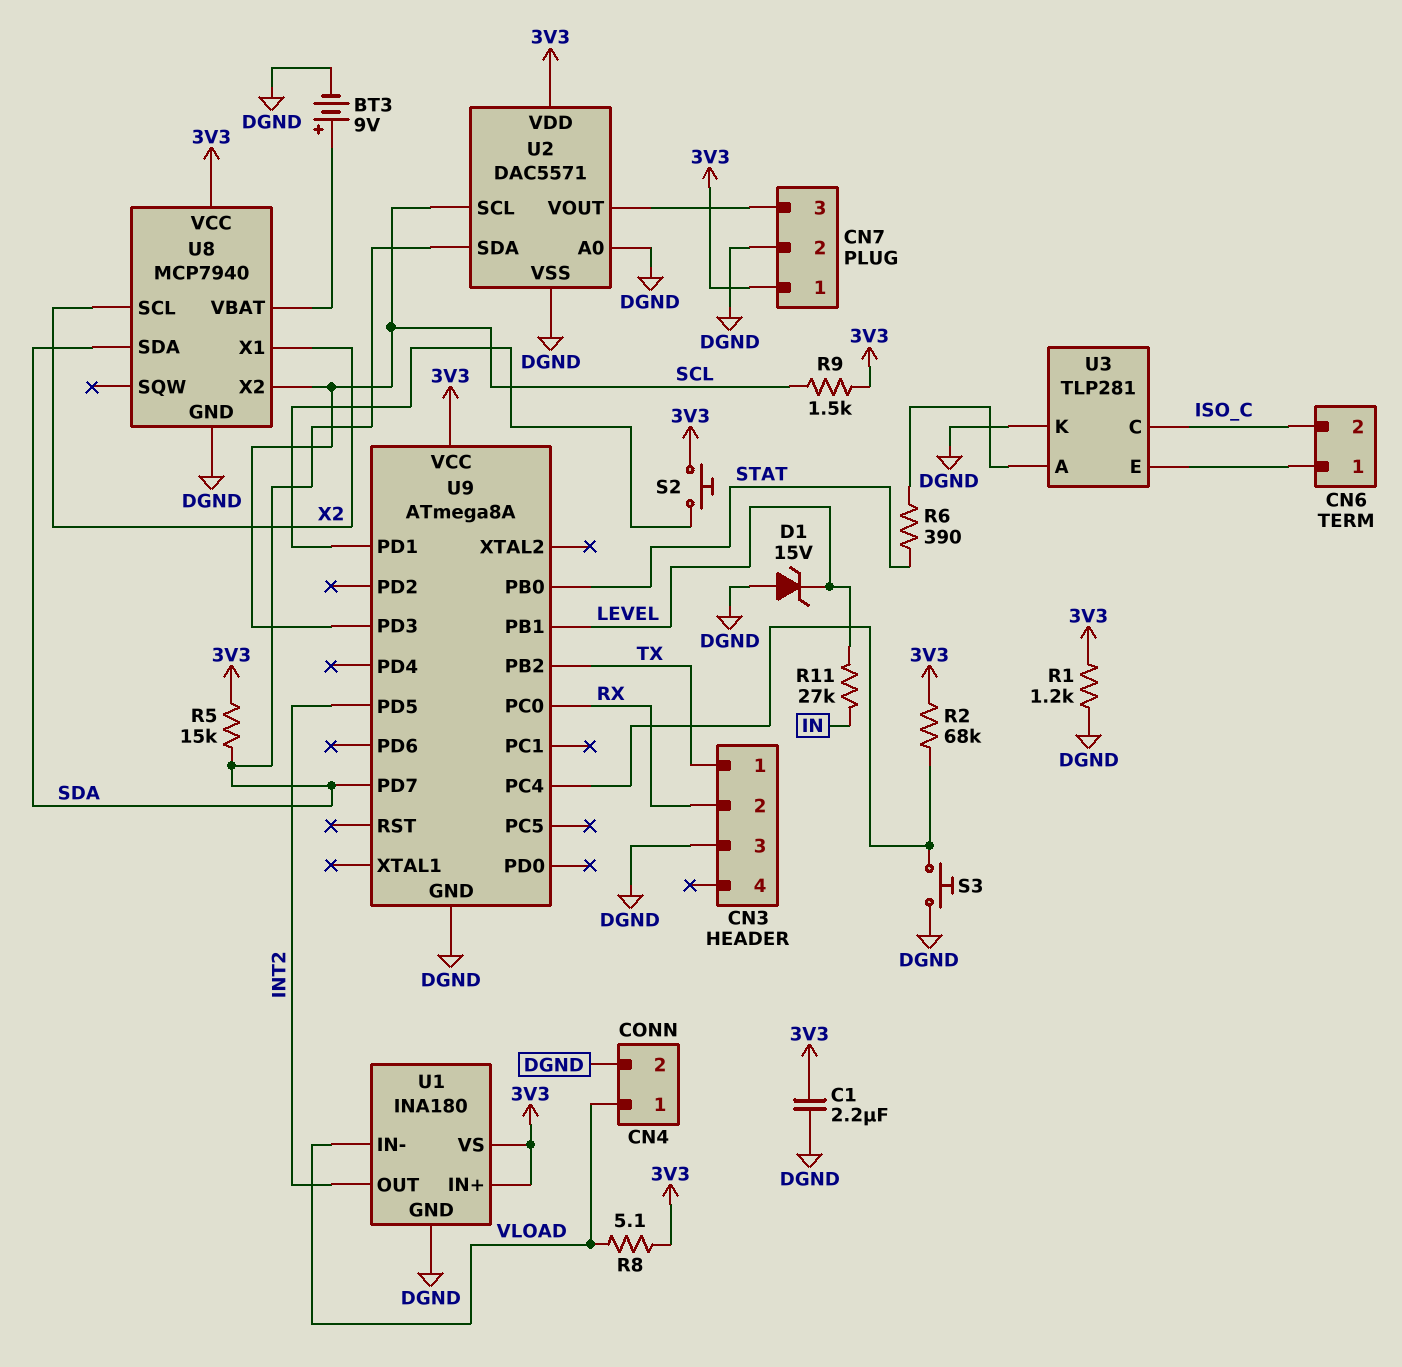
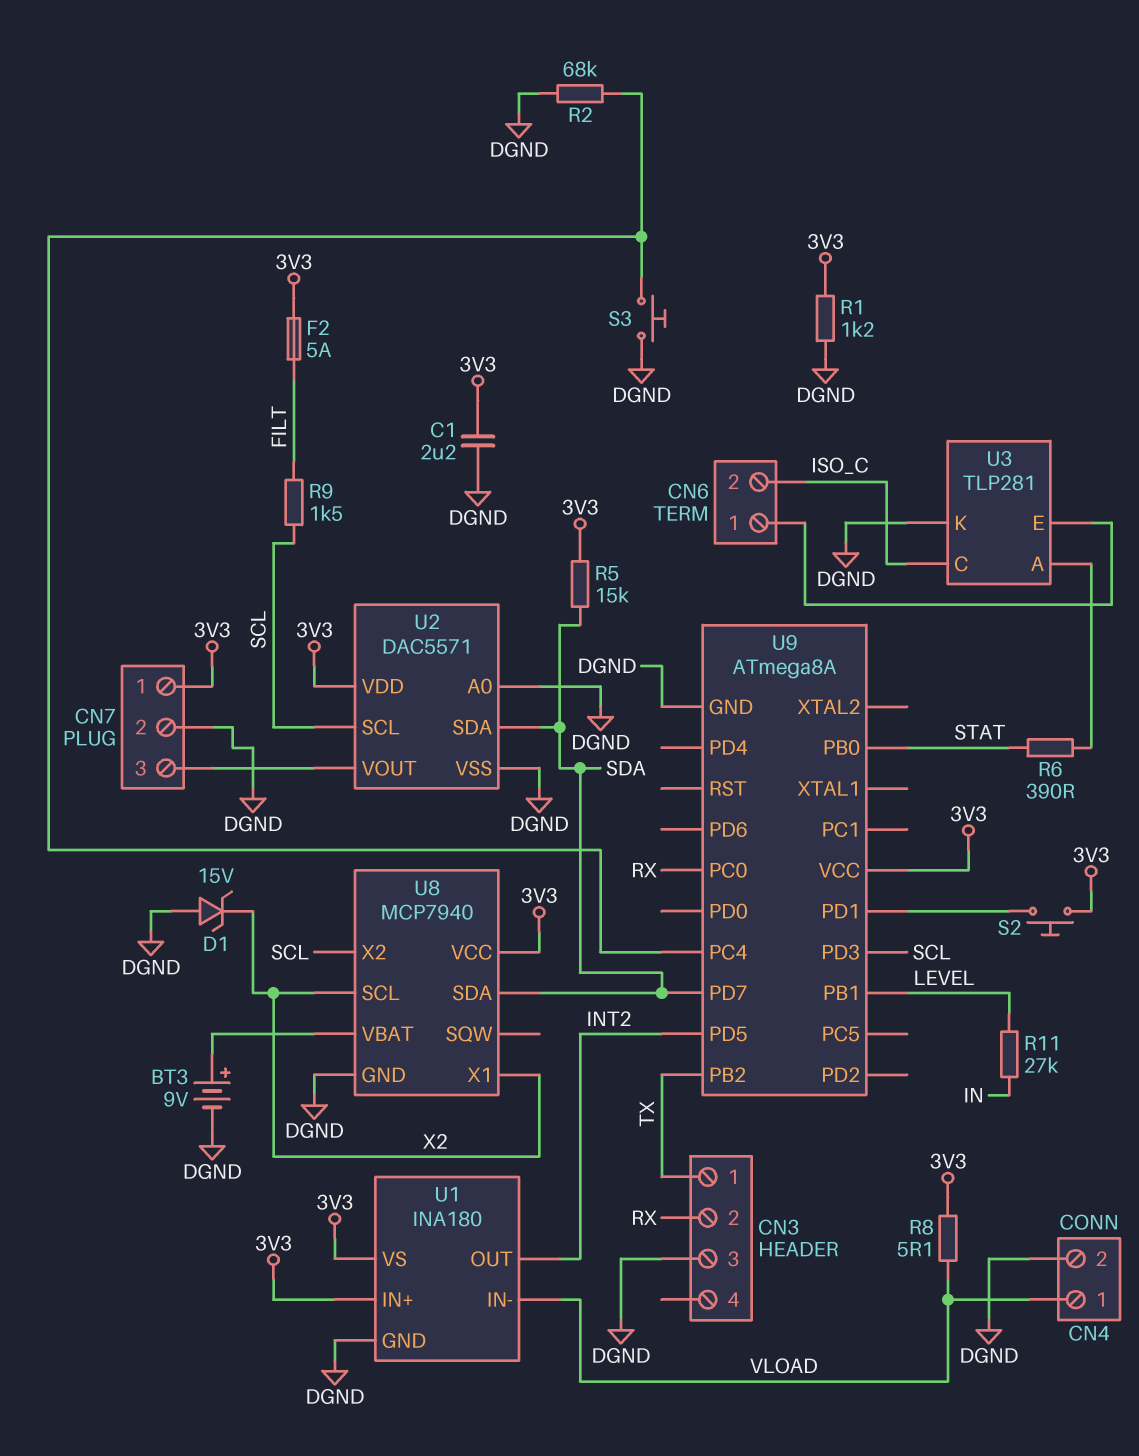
D1: zener 15V (A DGND, K LEVEL) -> zener 15V (A DGND, K X2)
F2: none -> 5A (3V3, FILT)
R2: 68k (3V3, U9/PC4) -> 68k (DGND, U9/PC4)
R9: 1.5k (3V3, SCL) -> 1.5k (FILT, SCL)

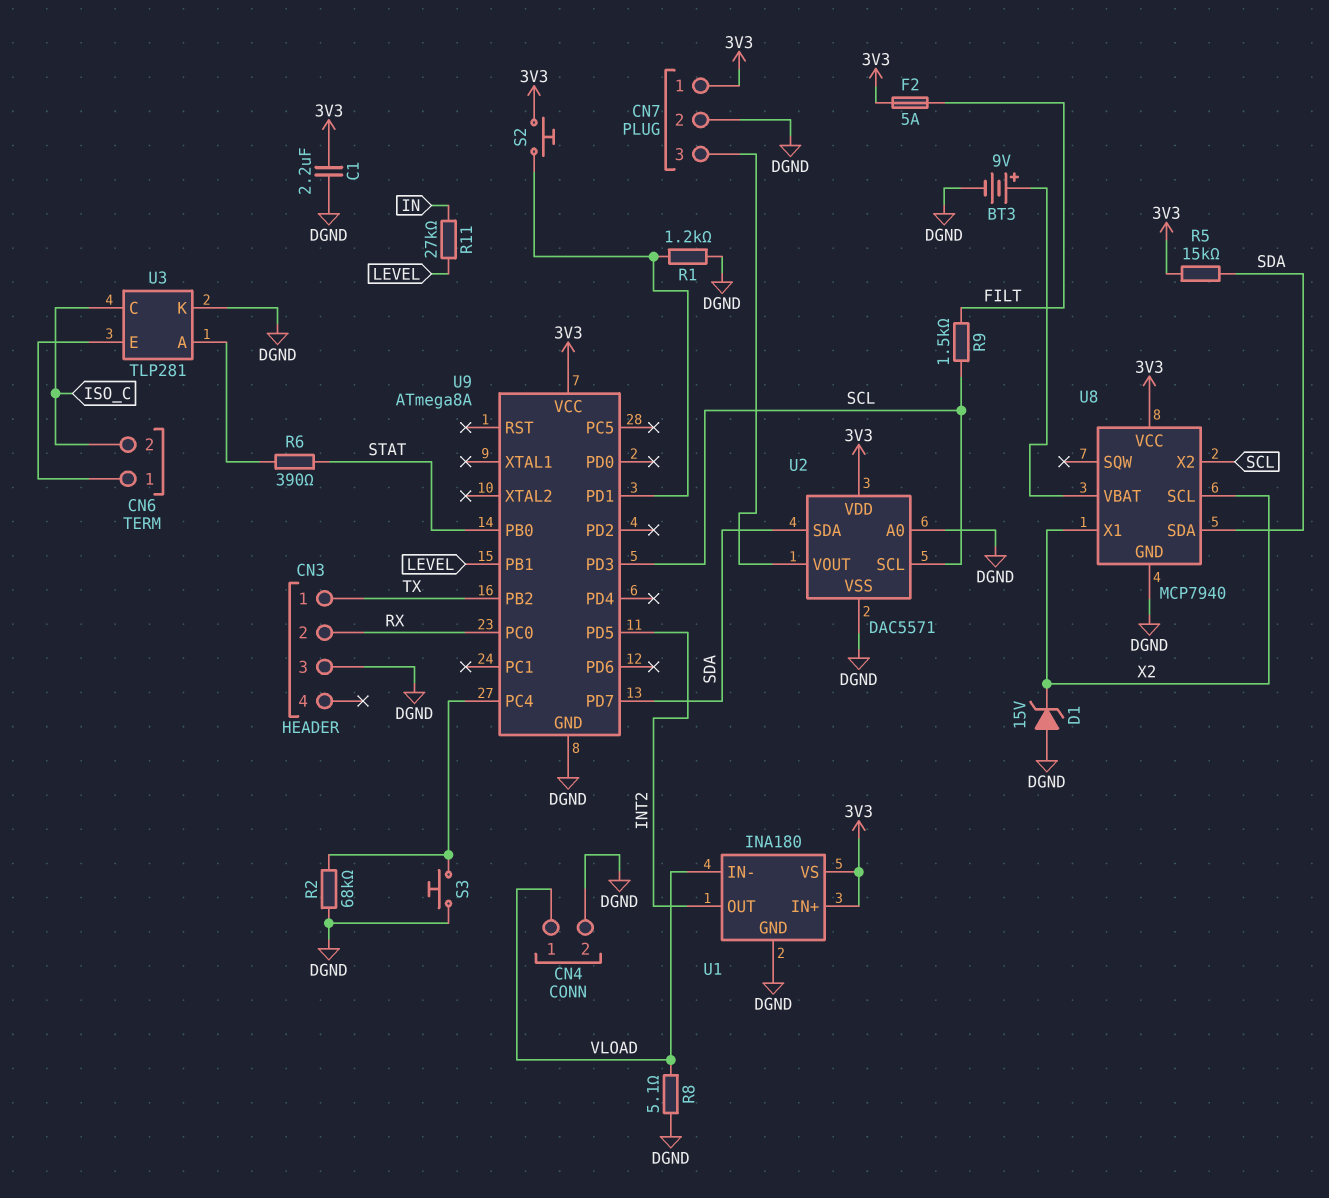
R1: 1.2k (3V3, DGND) -> 1.2k (DGND, U9/PD1)
R8: 5.1 (3V3, VLOAD) -> 5.1 (DGND, VLOAD)

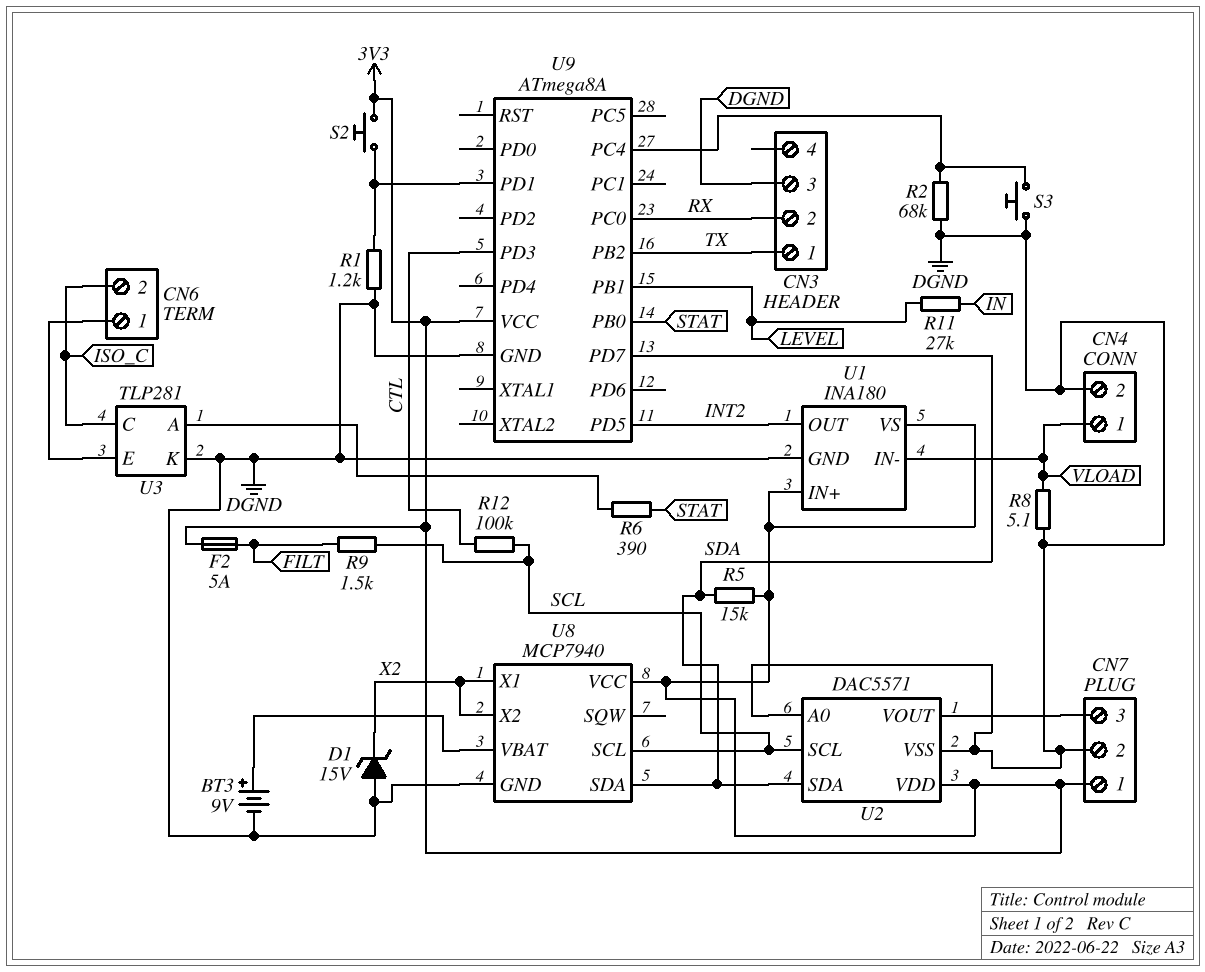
C1: 2.2uF (3V3, DGND) -> none
R12: none -> 100k (CTL, SCL)
U8 pin SCL: X2 -> SCL
U8 pin X2: SCL -> X2
U9 pin PD3: SCL -> CTL

